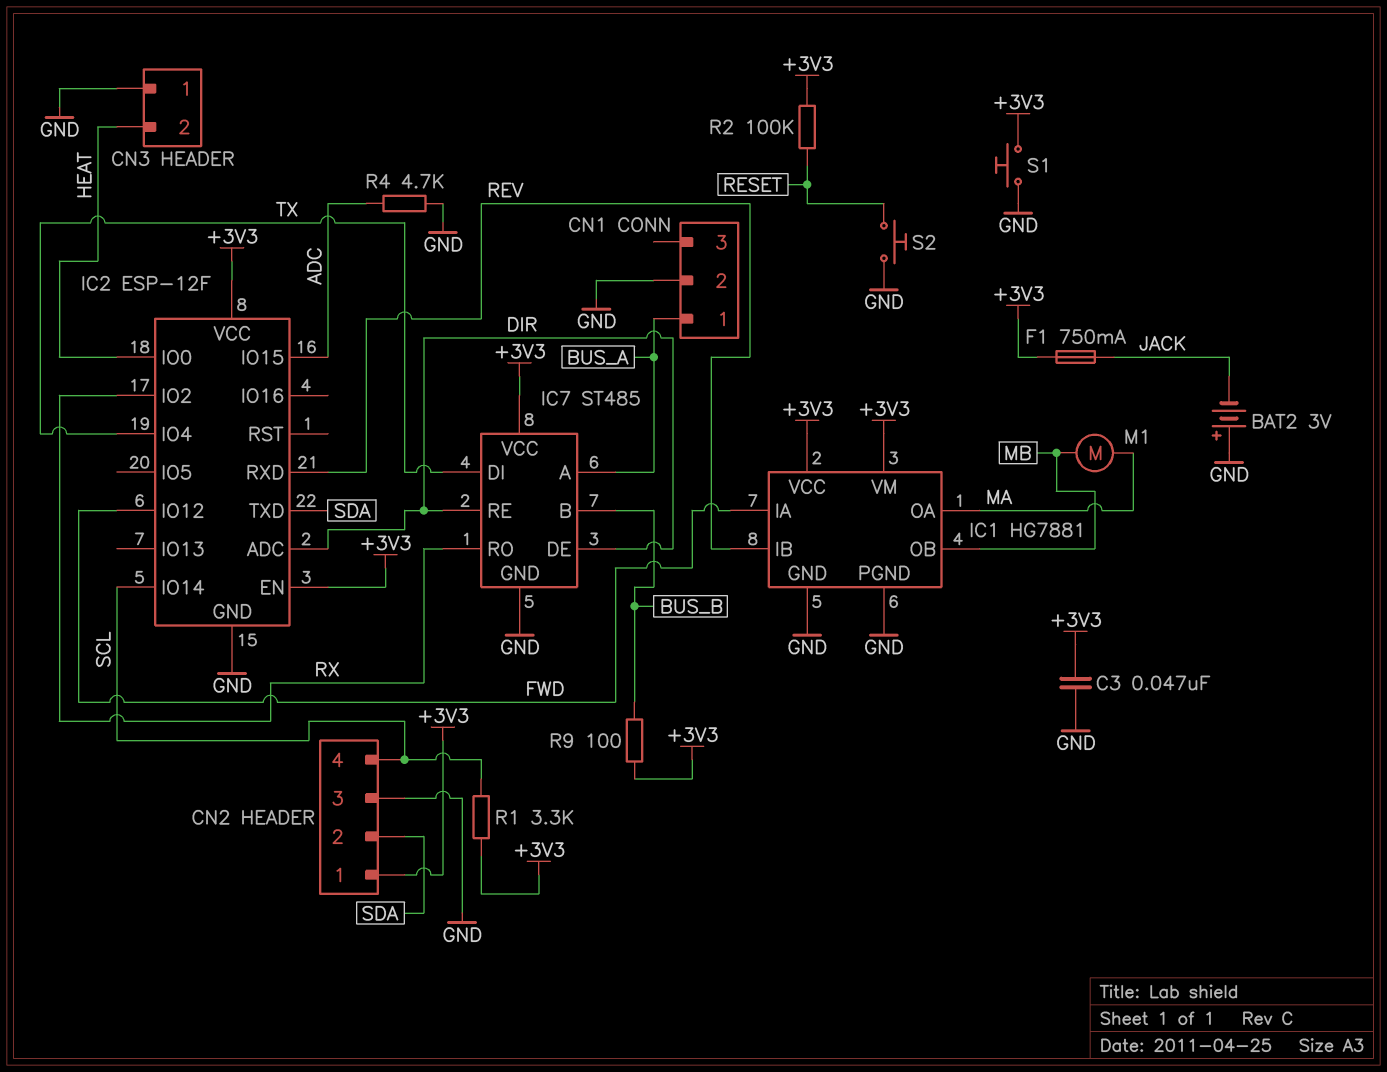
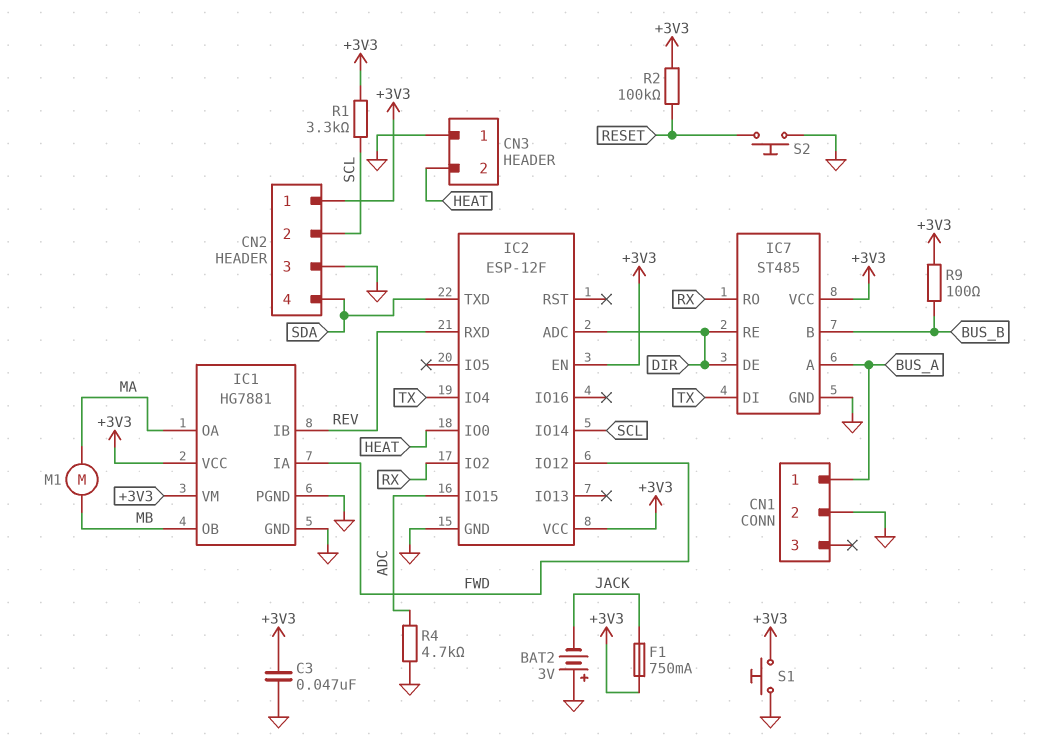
CN2 pin 2: SDA -> SCL
CN2 pin 4: SCL -> SDA

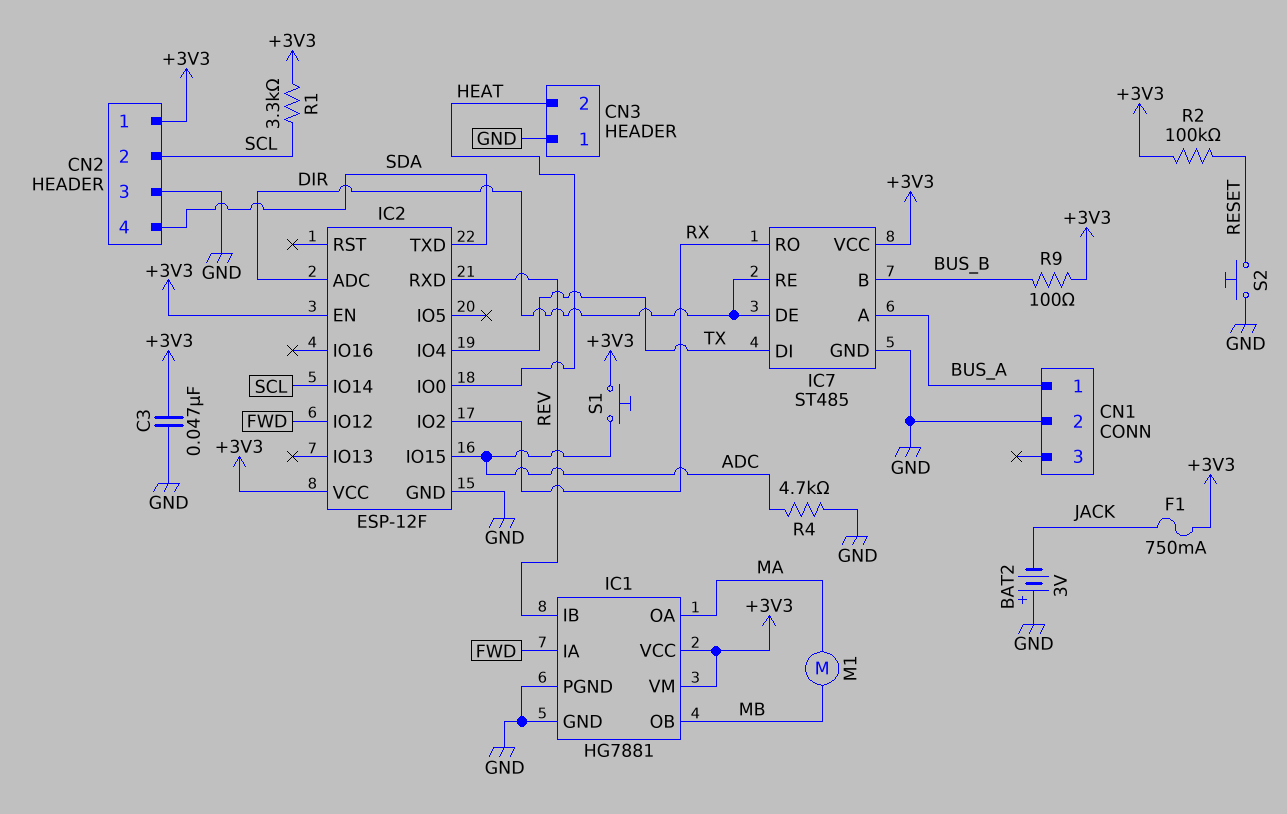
S1: button (+3V3, GND) -> button (+3V3, ADC)

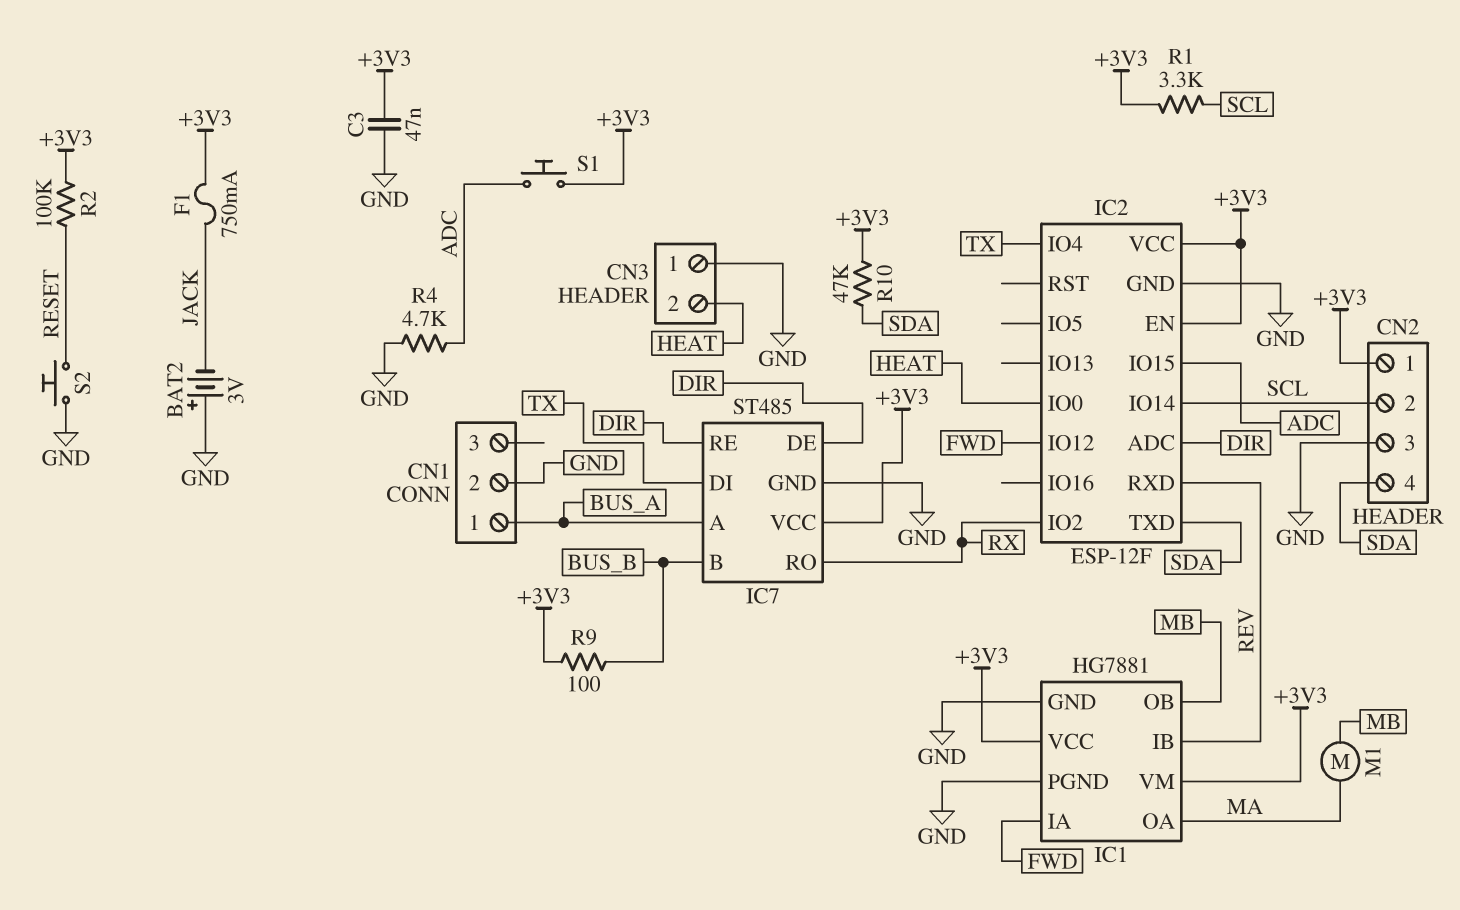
R10: none -> 47k (+3V3, SDA)

